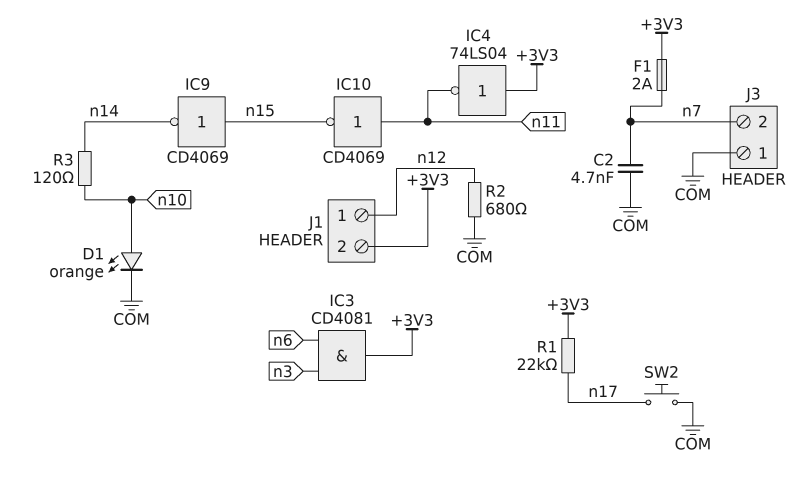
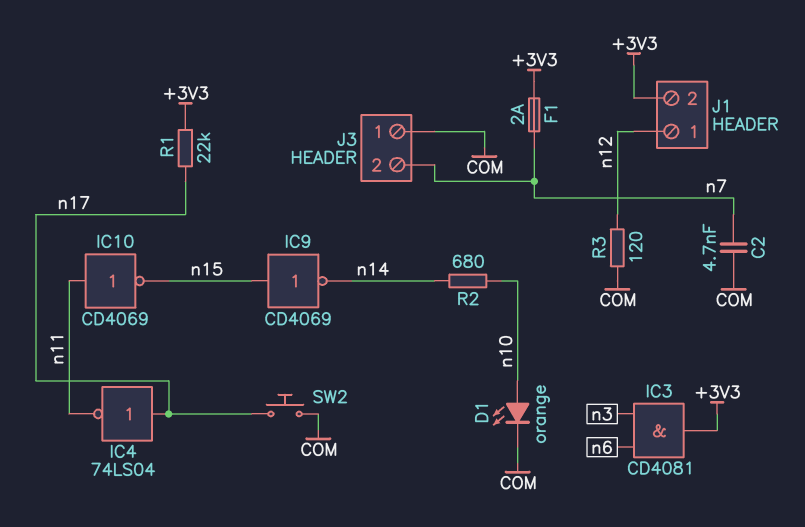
IC4: NOT 74LS04 (in +3V3, out n11) -> NOT 74LS04 (in n17, out n11)
R2: 680 (COM, n12) -> 680 (n10, n14)
R3: 120 (n10, n14) -> 120 (COM, n12)

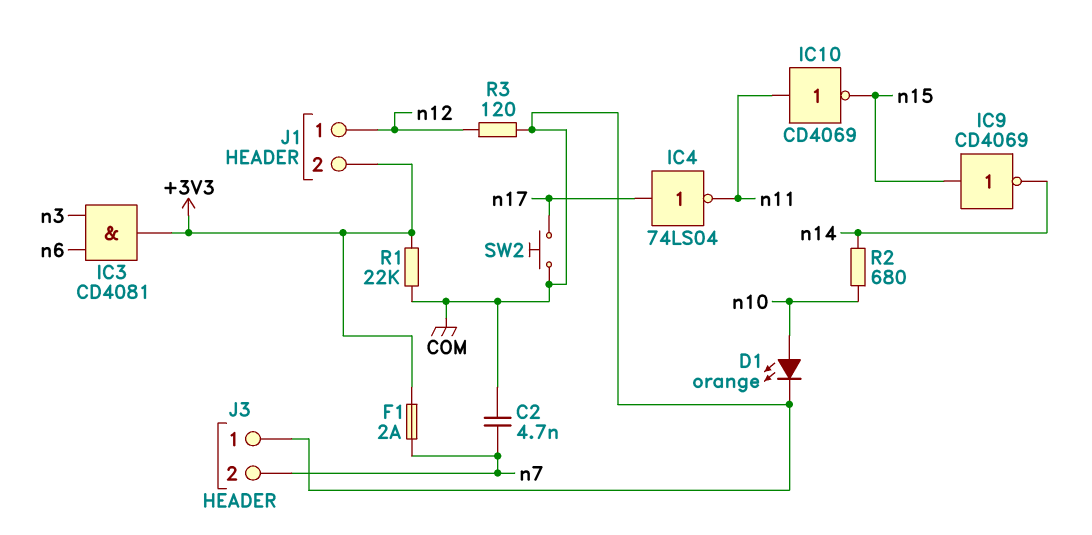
R1: 22k (+3V3, n17) -> 22k (+3V3, COM)

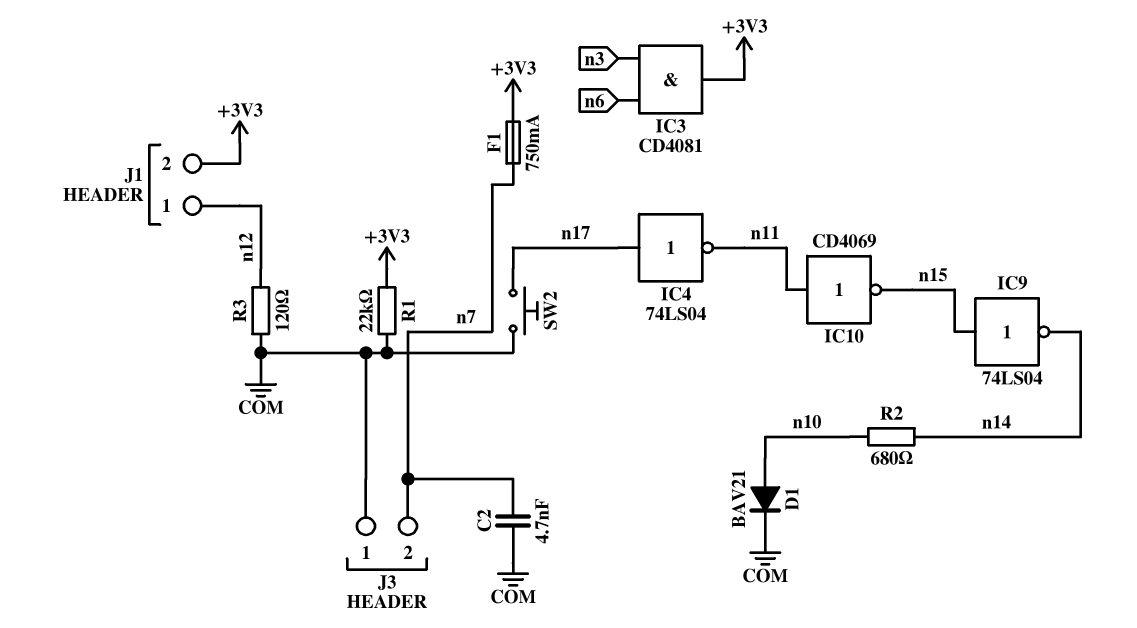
D1: LED orange (A n10, K COM) -> diode BAV21 (A n10, K COM)
F1: 2A (+3V3, n7) -> 750mA (+3V3, n7)
IC9: NOT CD4069 (in n15, out n14) -> NOT 74LS04 (in n15, out n14)

